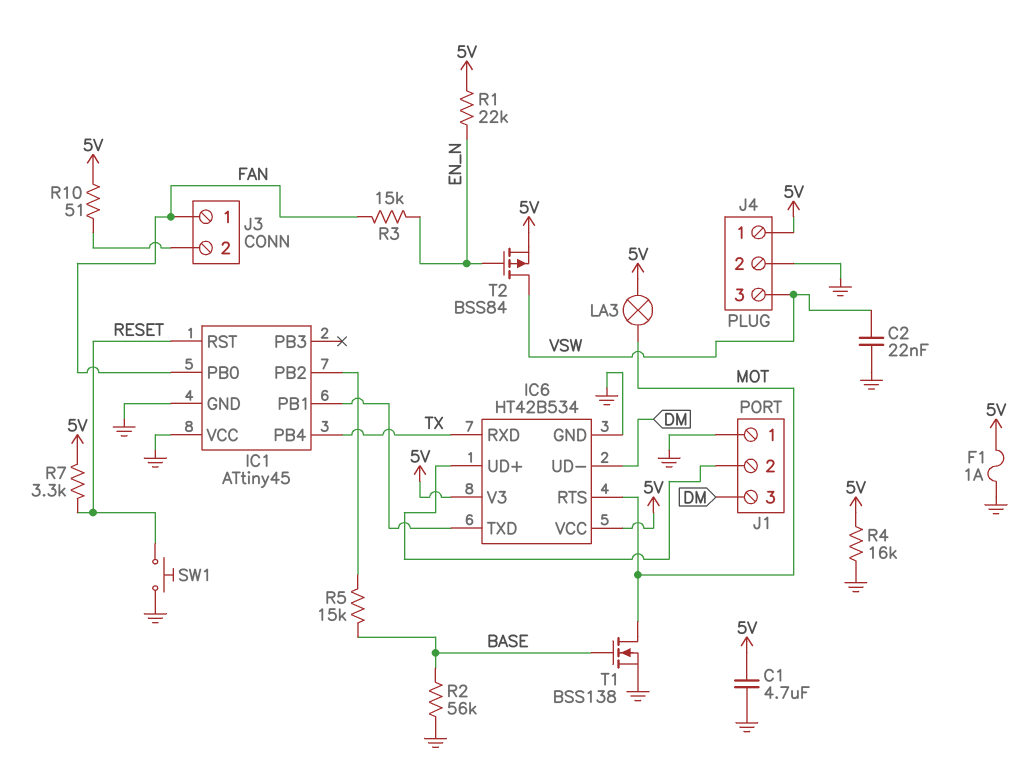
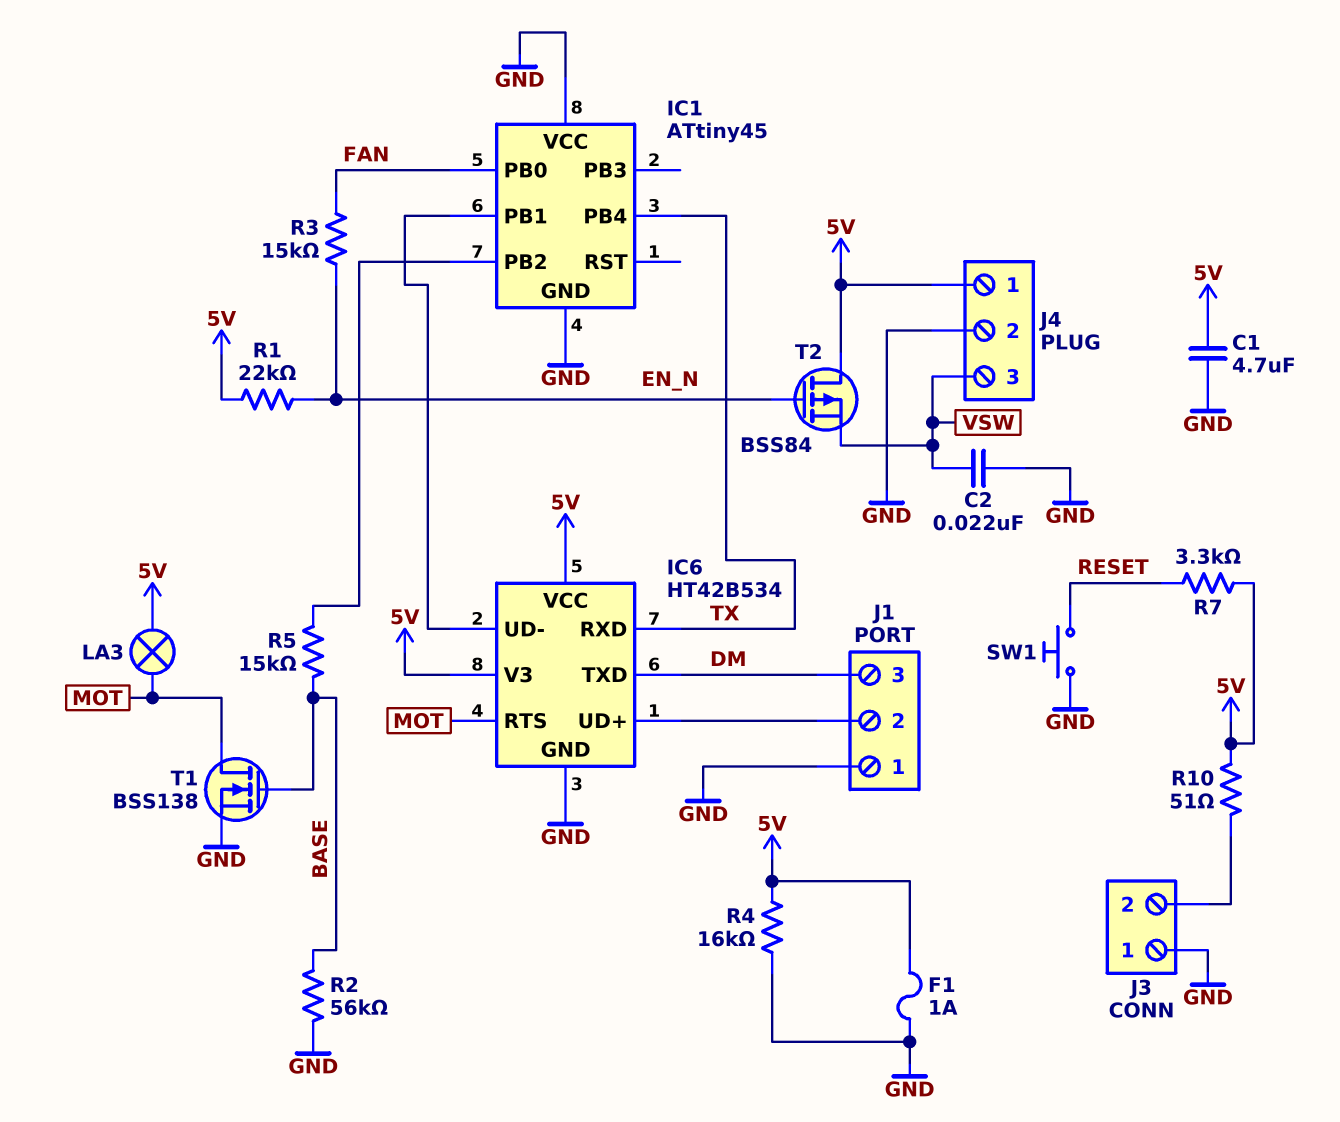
IC1 pin RST: RESET -> none
IC6 pin TXD: IC1/PB1 -> DM
IC6 pin UD-: DM -> IC1/PB1
J3 pin 1: FAN -> GND
T2: PMOS BSS84 (G EN_N, D VSW, S 5V) -> PMOS BSS84 (G EN_N, D 5V, S VSW)

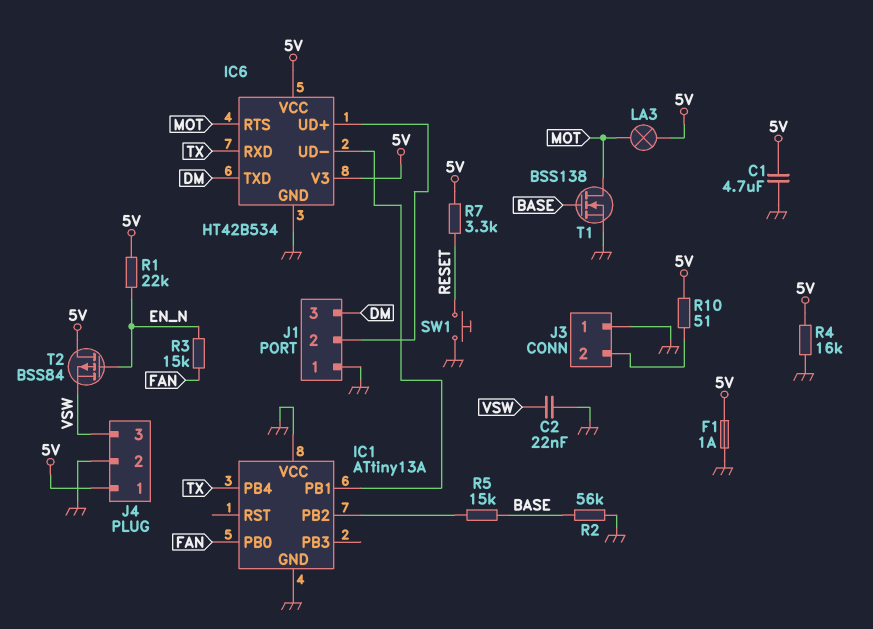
IC1: ATtiny45 -> ATtiny13A

